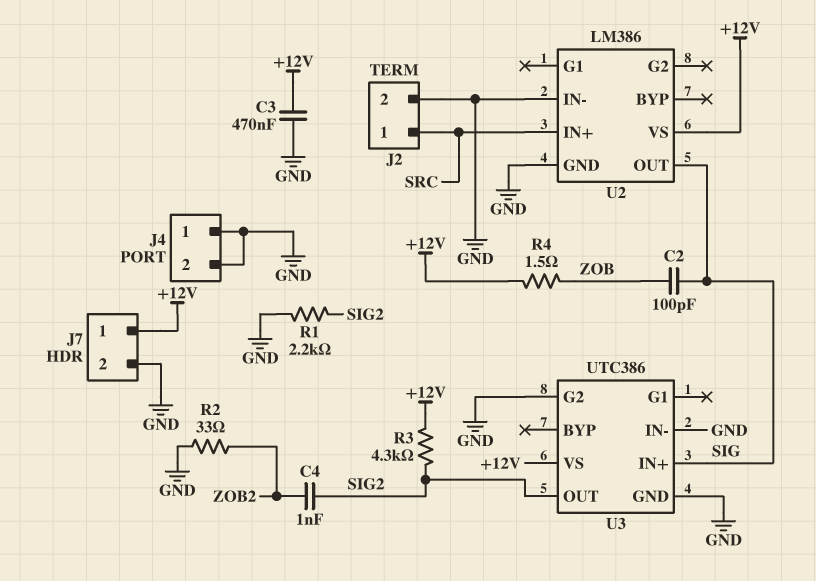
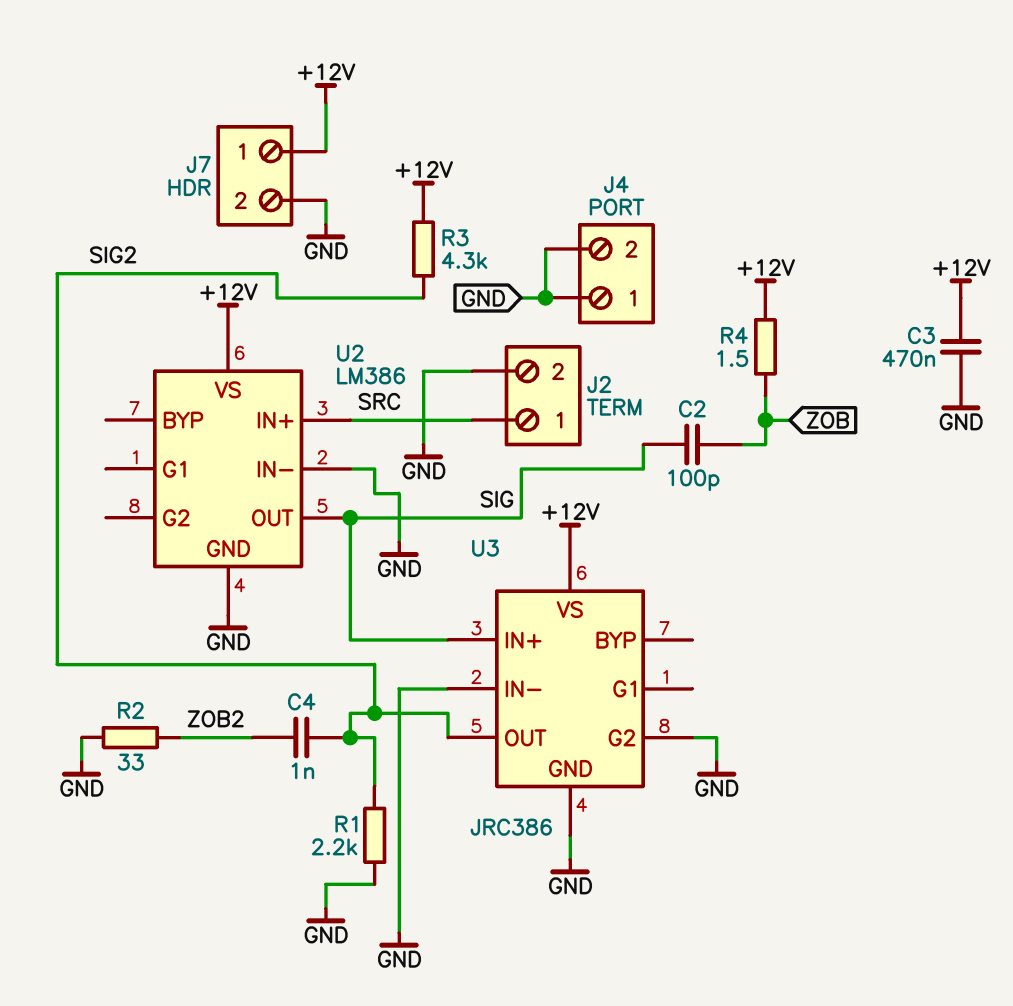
U3: UTC386 -> JRC386

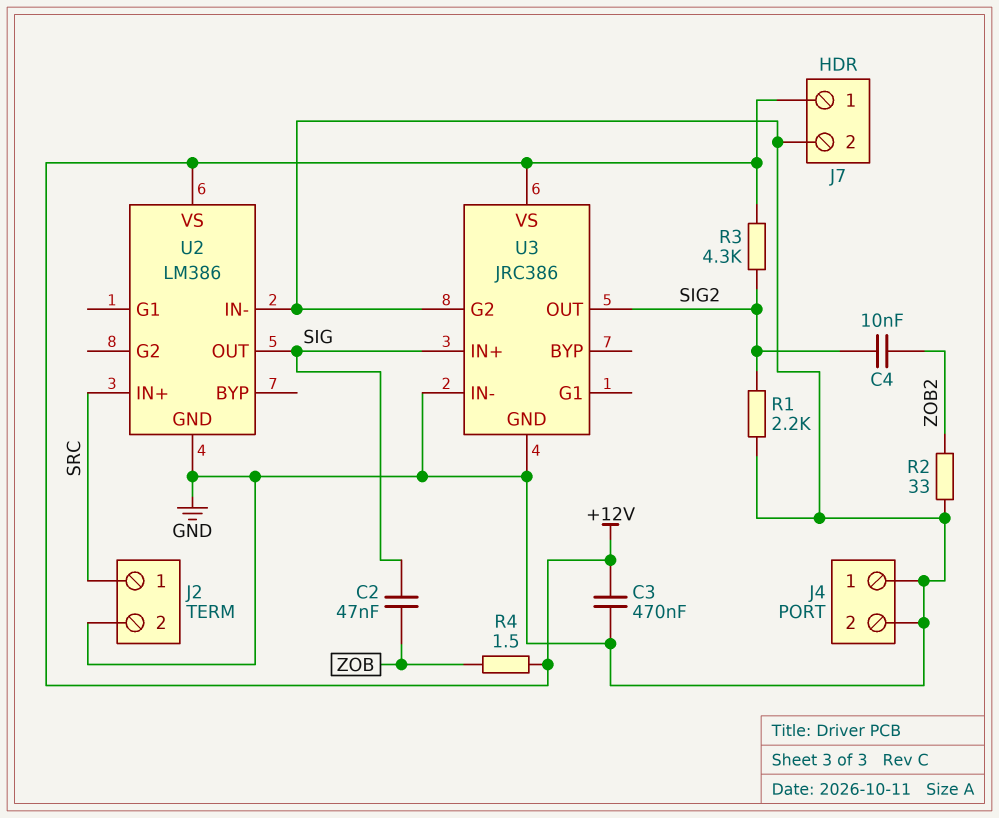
C2: 100pF (SIG, ZOB) -> 47nF (SIG, ZOB)
C4: 1nF (SIG2, ZOB2) -> 10nF (SIG2, ZOB2)

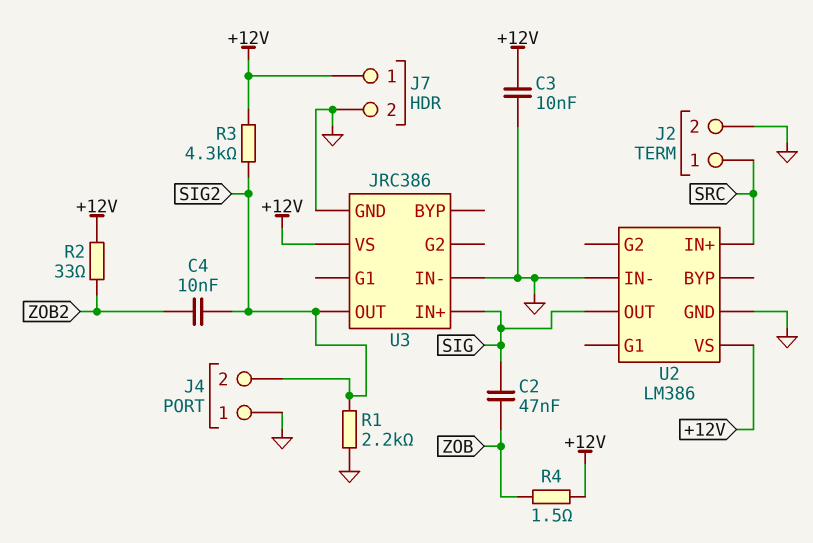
C3: 470nF (+12V, GND) -> 10nF (+12V, GND)
J4 pin 2: GND -> SIG2
R2: 33 (GND, ZOB2) -> 33 (+12V, ZOB2)
U3 pin G2: GND -> none

